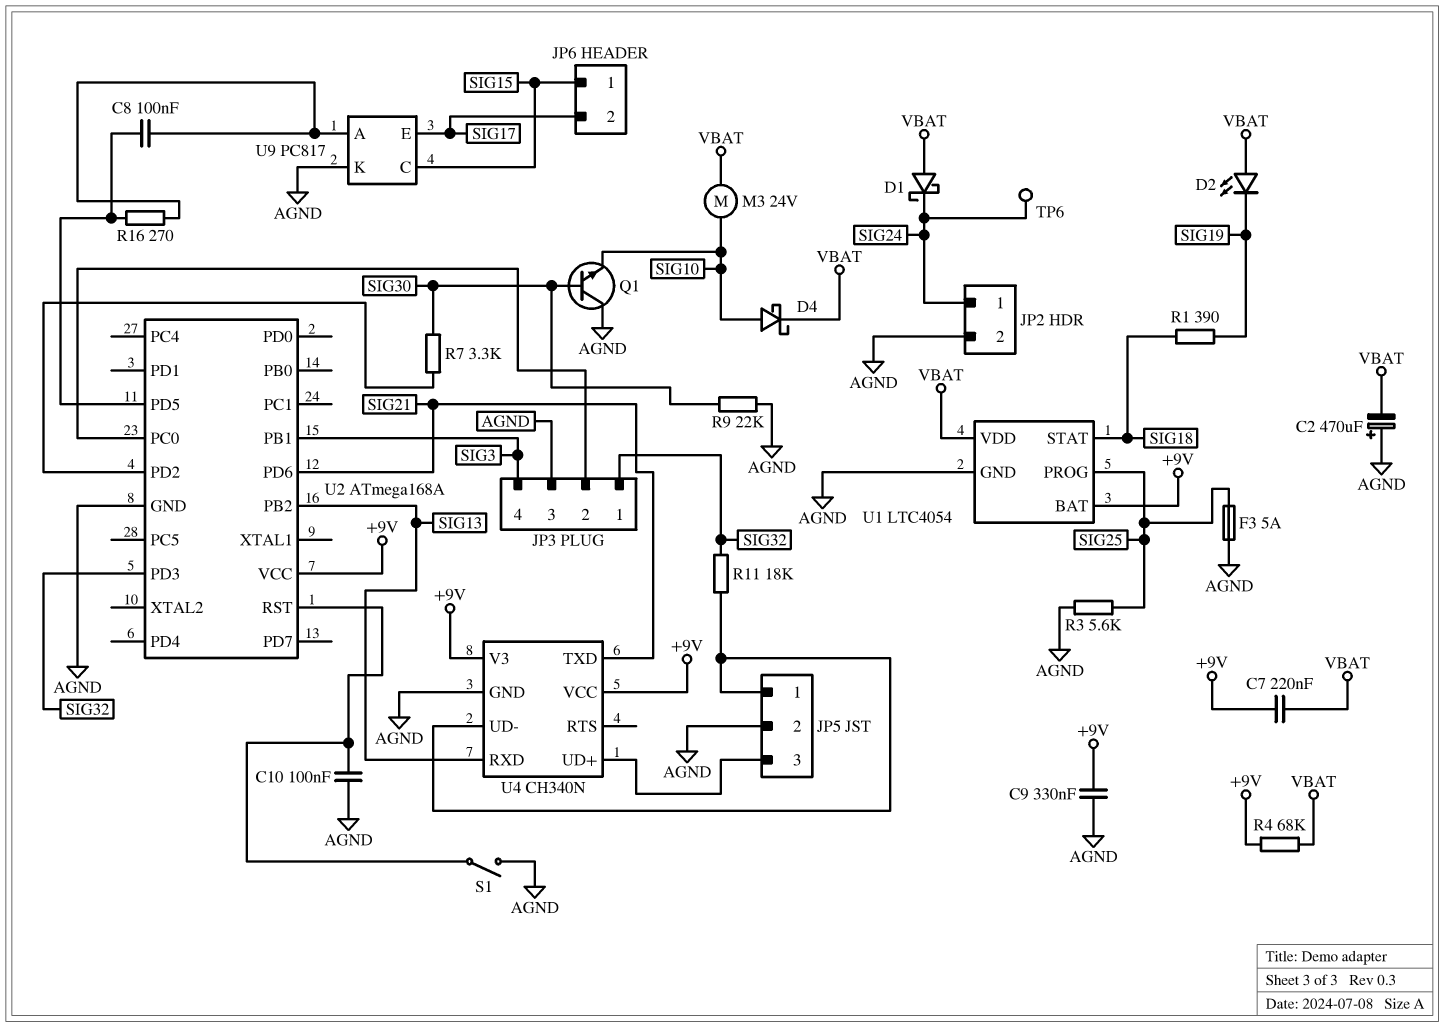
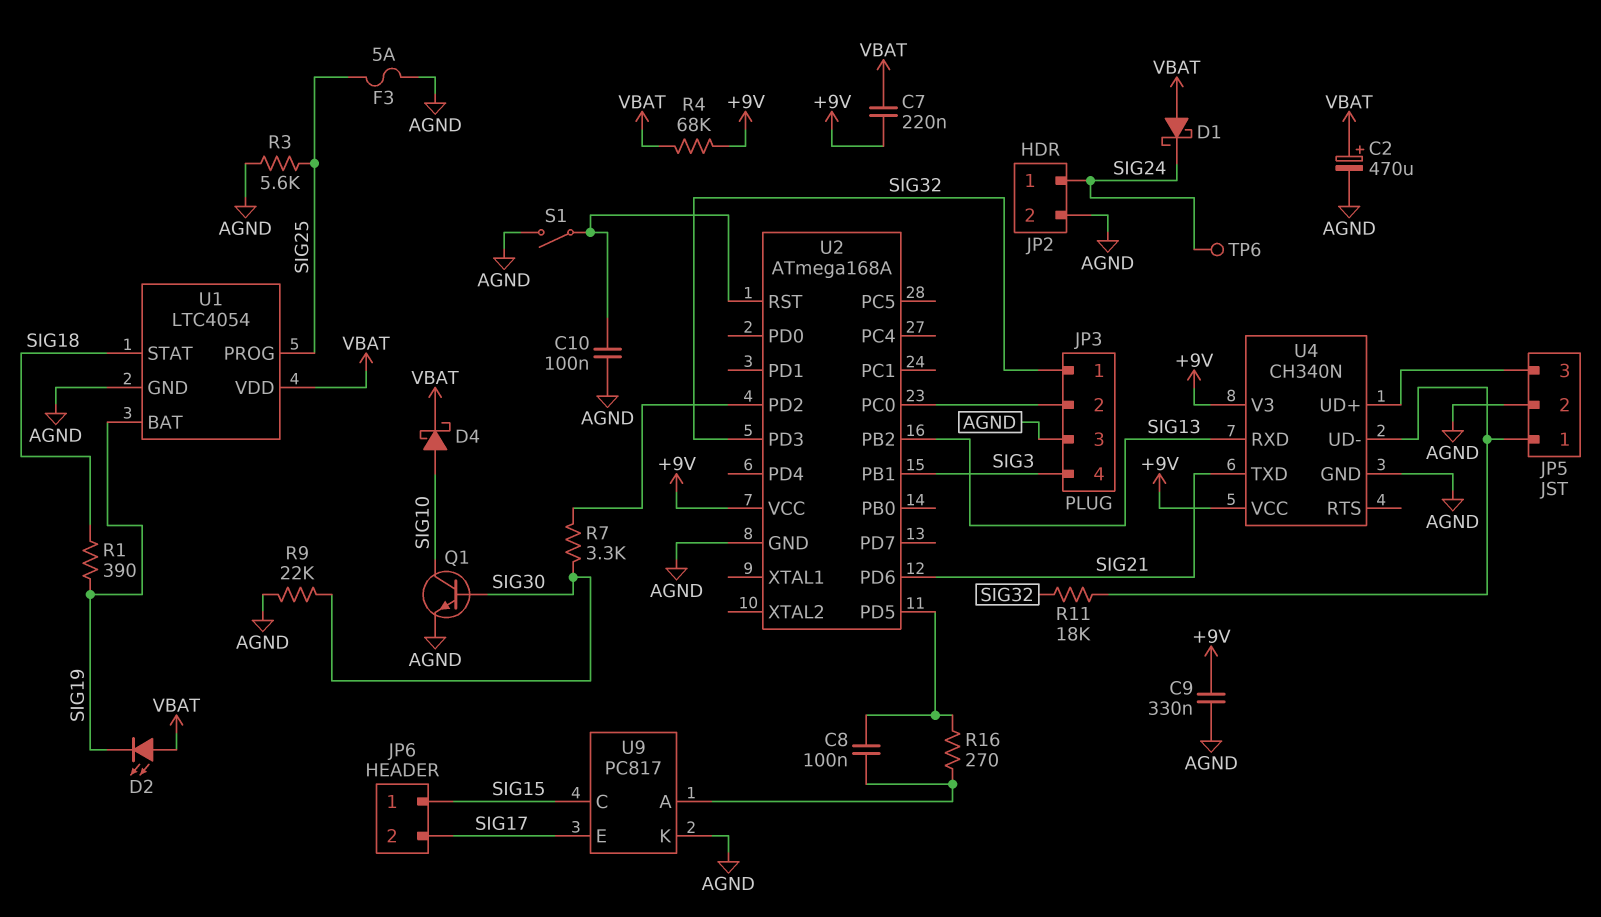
C2: 470uF (plus AGND, minus VBAT) -> 470uF (plus VBAT, minus AGND)
M3: motor 24V (SIG10, VBAT) -> none
Q1: NPN (B SIG30, C AGND, E SIG10) -> NPN (B SIG30, C SIG10, E AGND)
U1 pin BAT: +9V -> SIG19

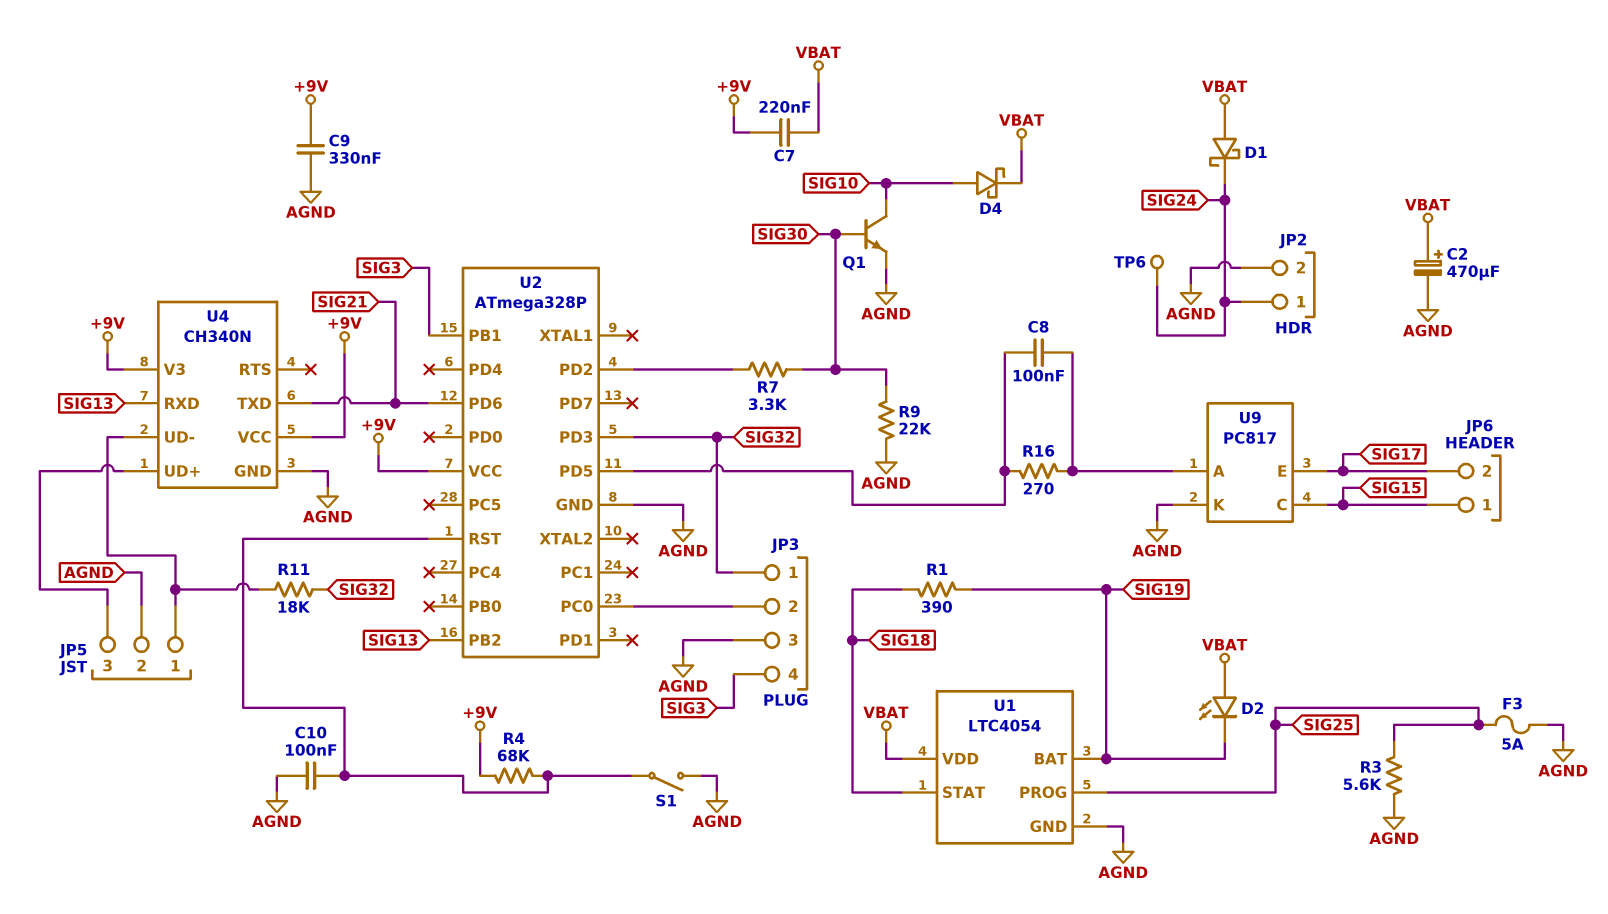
R4: 68k (+9V, VBAT) -> 68k (+9V, U2/RST)
U2: ATmega168A -> ATmega328P

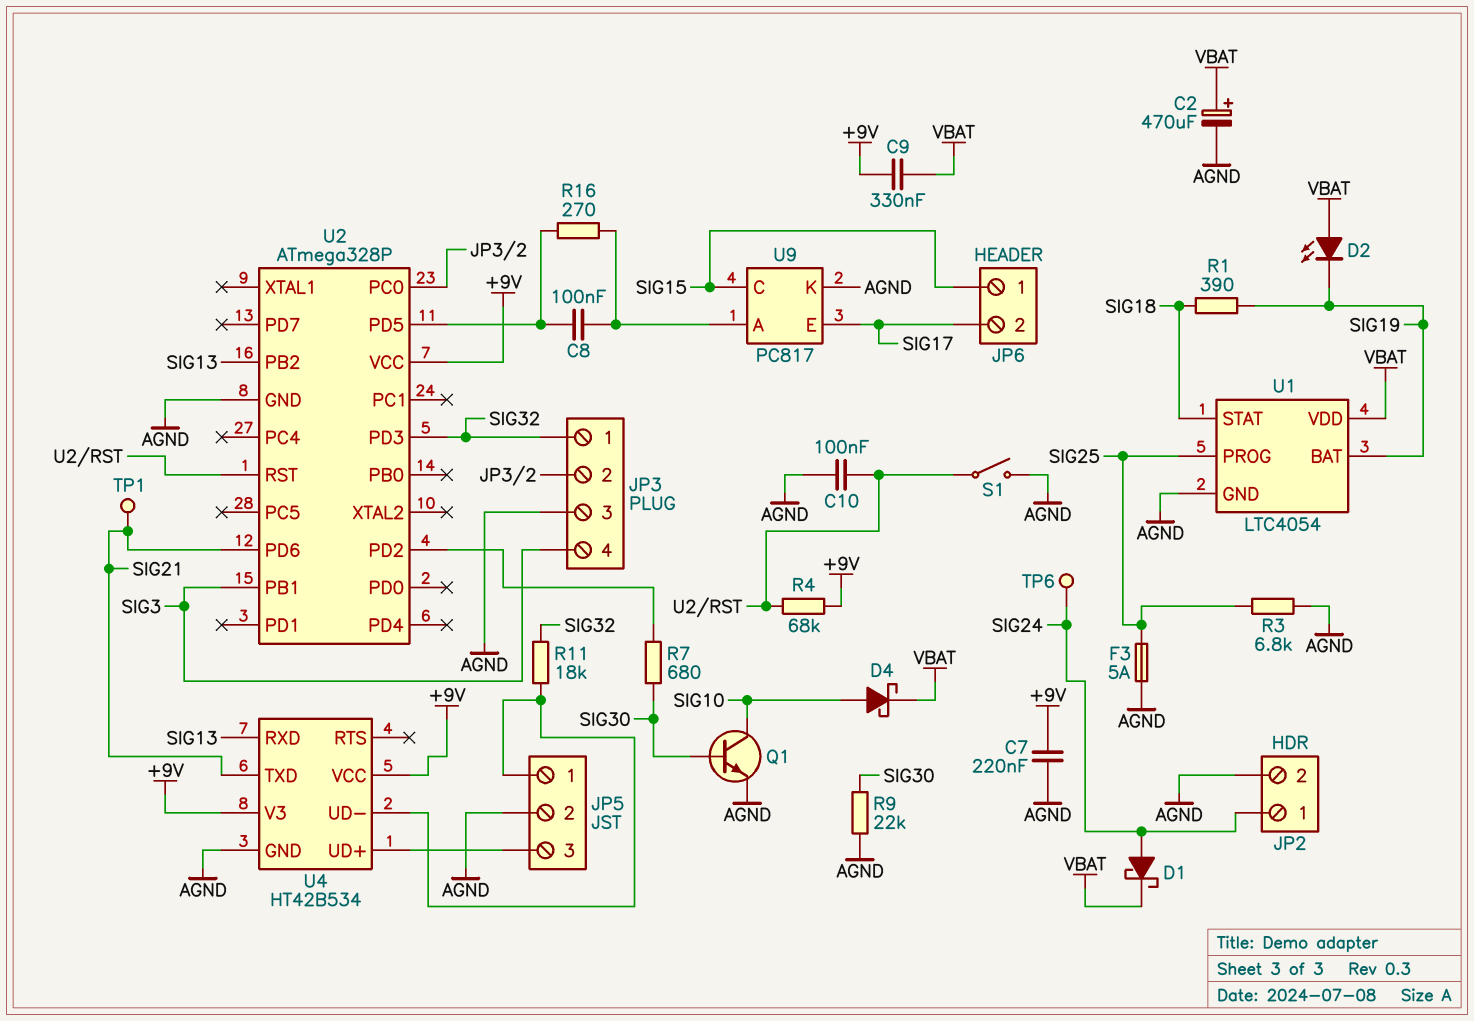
C7: 220nF (+9V, VBAT) -> 220nF (+9V, AGND)
C9: 330nF (+9V, AGND) -> 330nF (+9V, VBAT)
D1: schottky (A VBAT, K SIG24) -> schottky (A SIG24, K VBAT)
R3: 5.6k (AGND, SIG25) -> 6.8k (AGND, SIG25)
R7: 3.3k (SIG30, U2/PD2) -> 680 (SIG30, U2/PD2)
TP1: none -> test point (SIG21)
U4: CH340N -> HT42B534

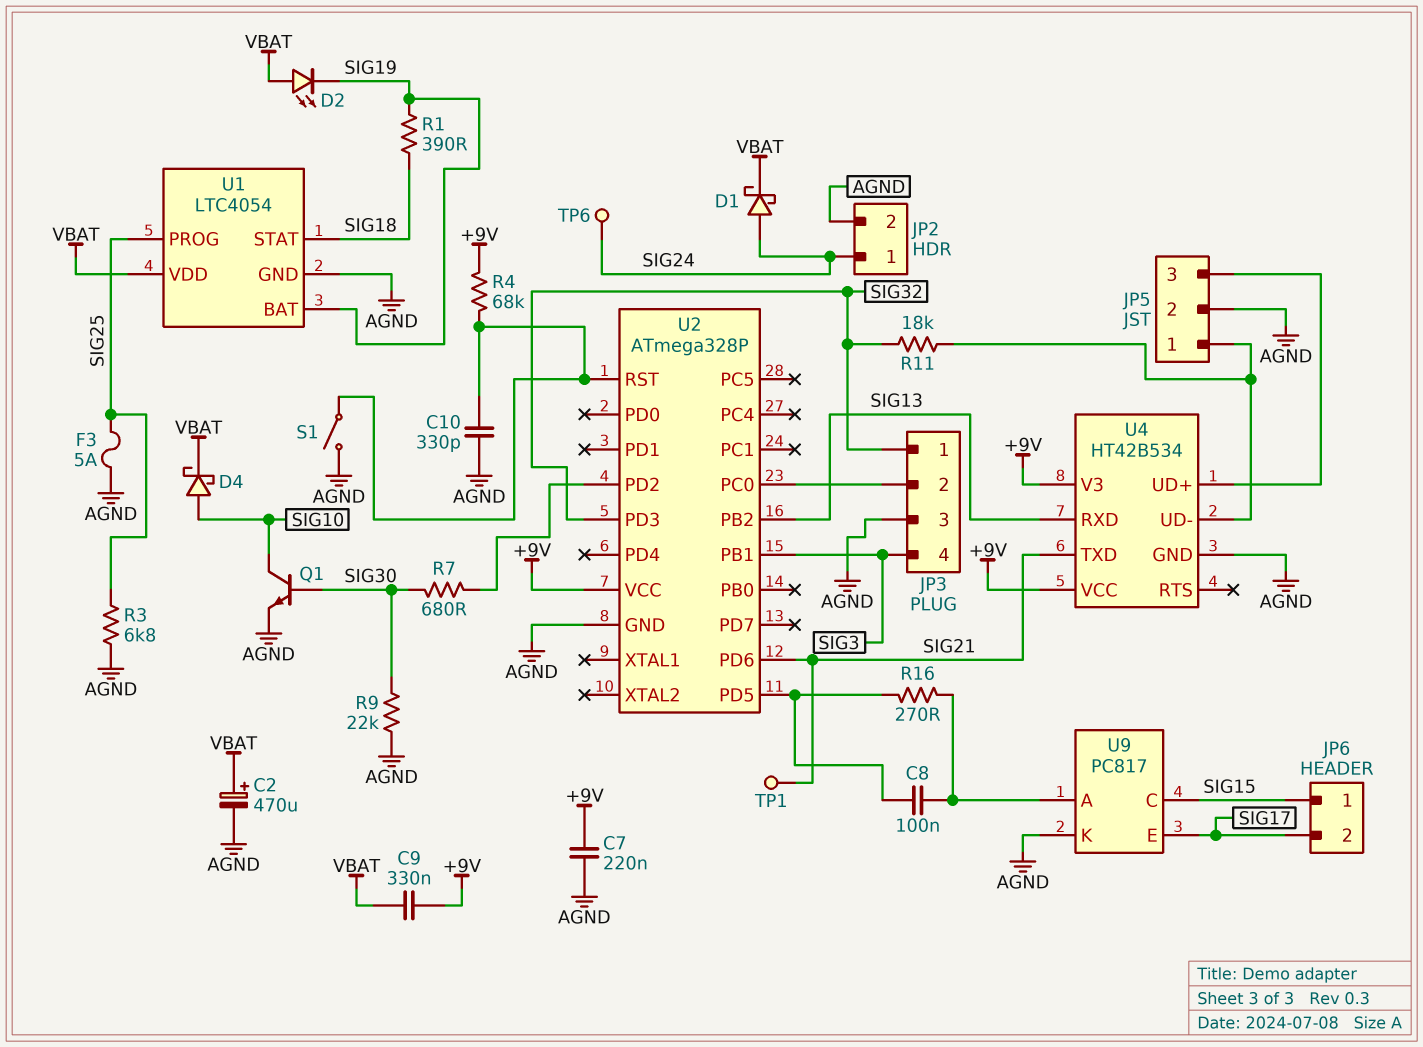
C10: 100nF (AGND, U2/RST) -> 330pF (AGND, U2/RST)

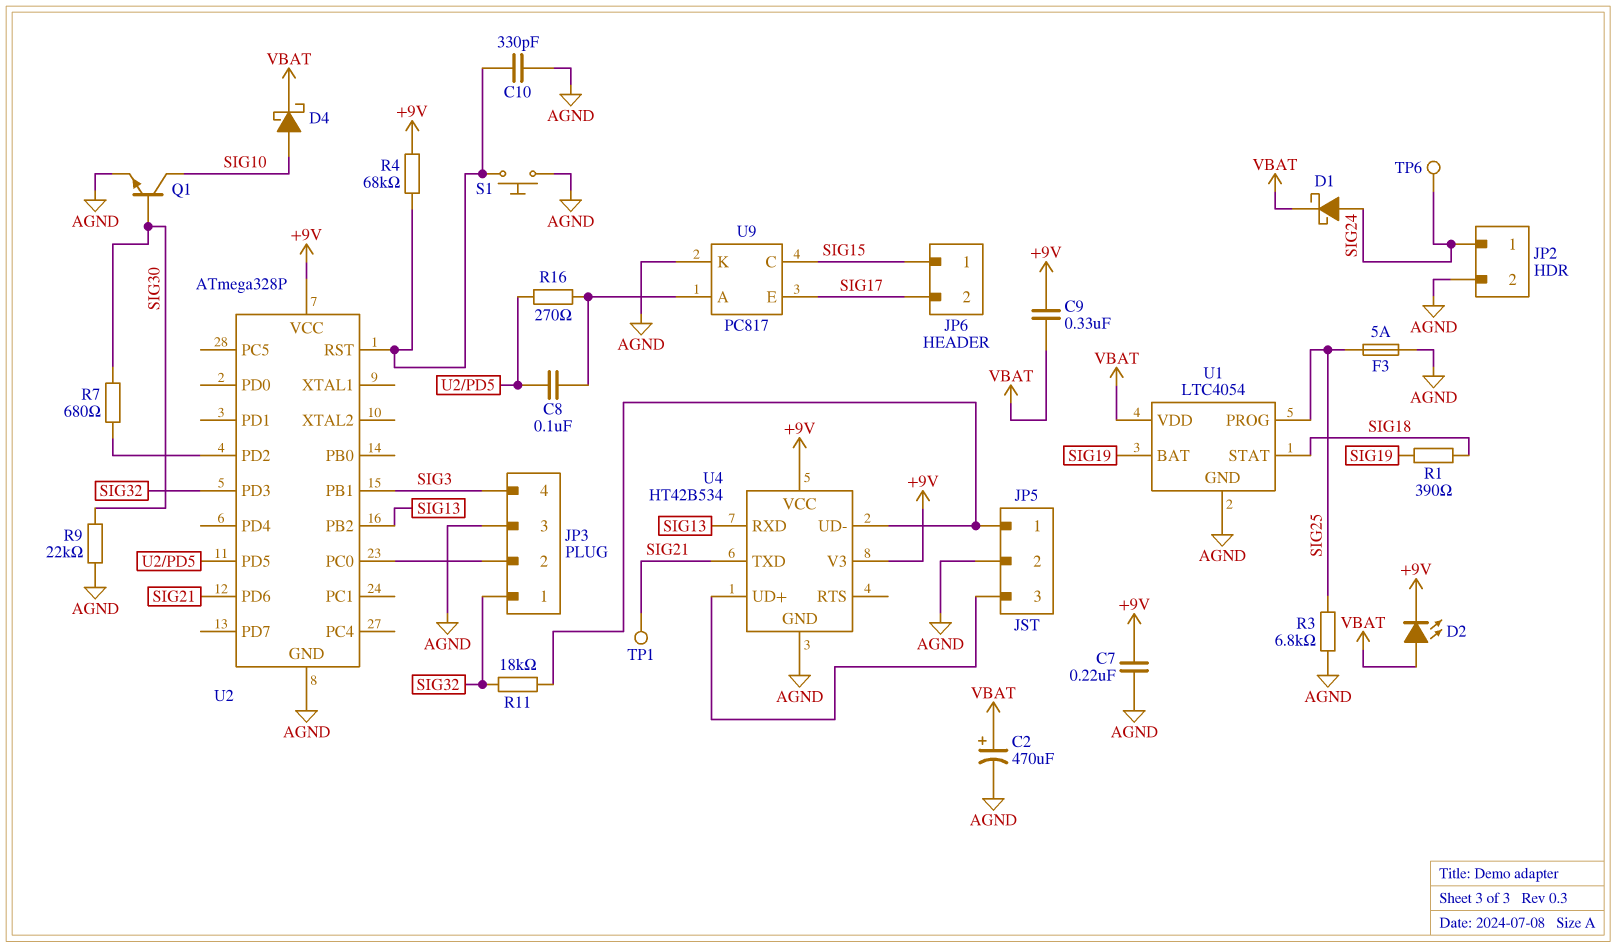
D2: LED (A VBAT, K SIG19) -> LED (A VBAT, K +9V)
S1: switch (AGND, U2/RST) -> button (AGND, U2/RST)

